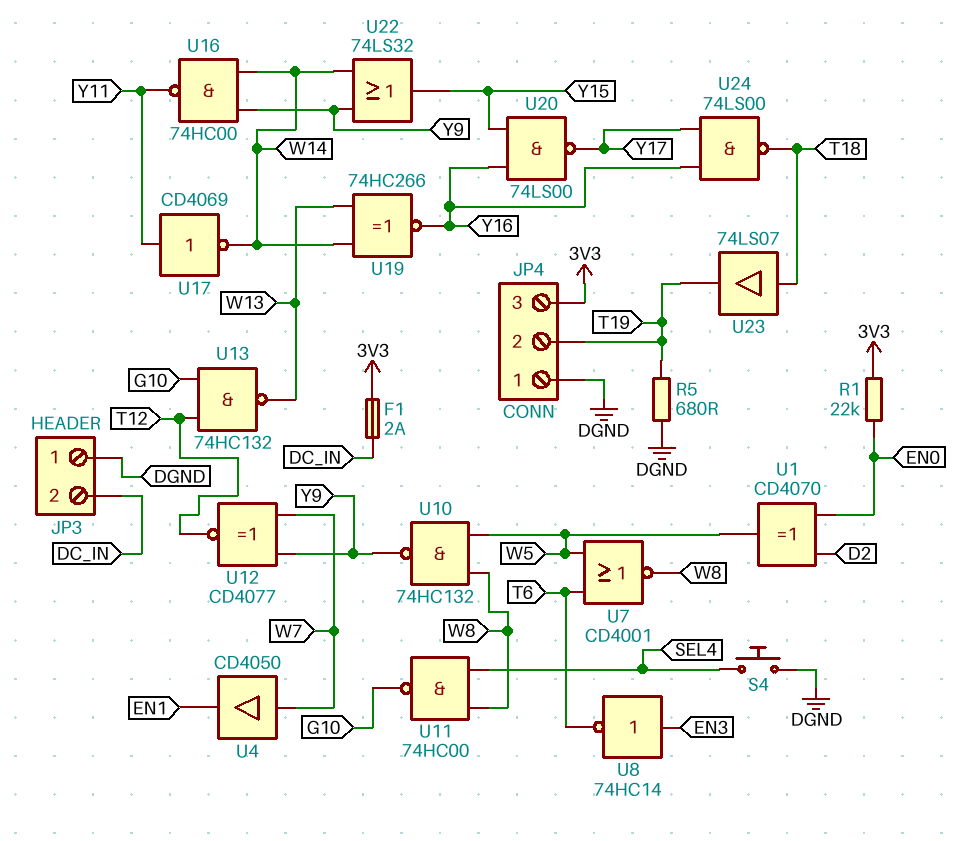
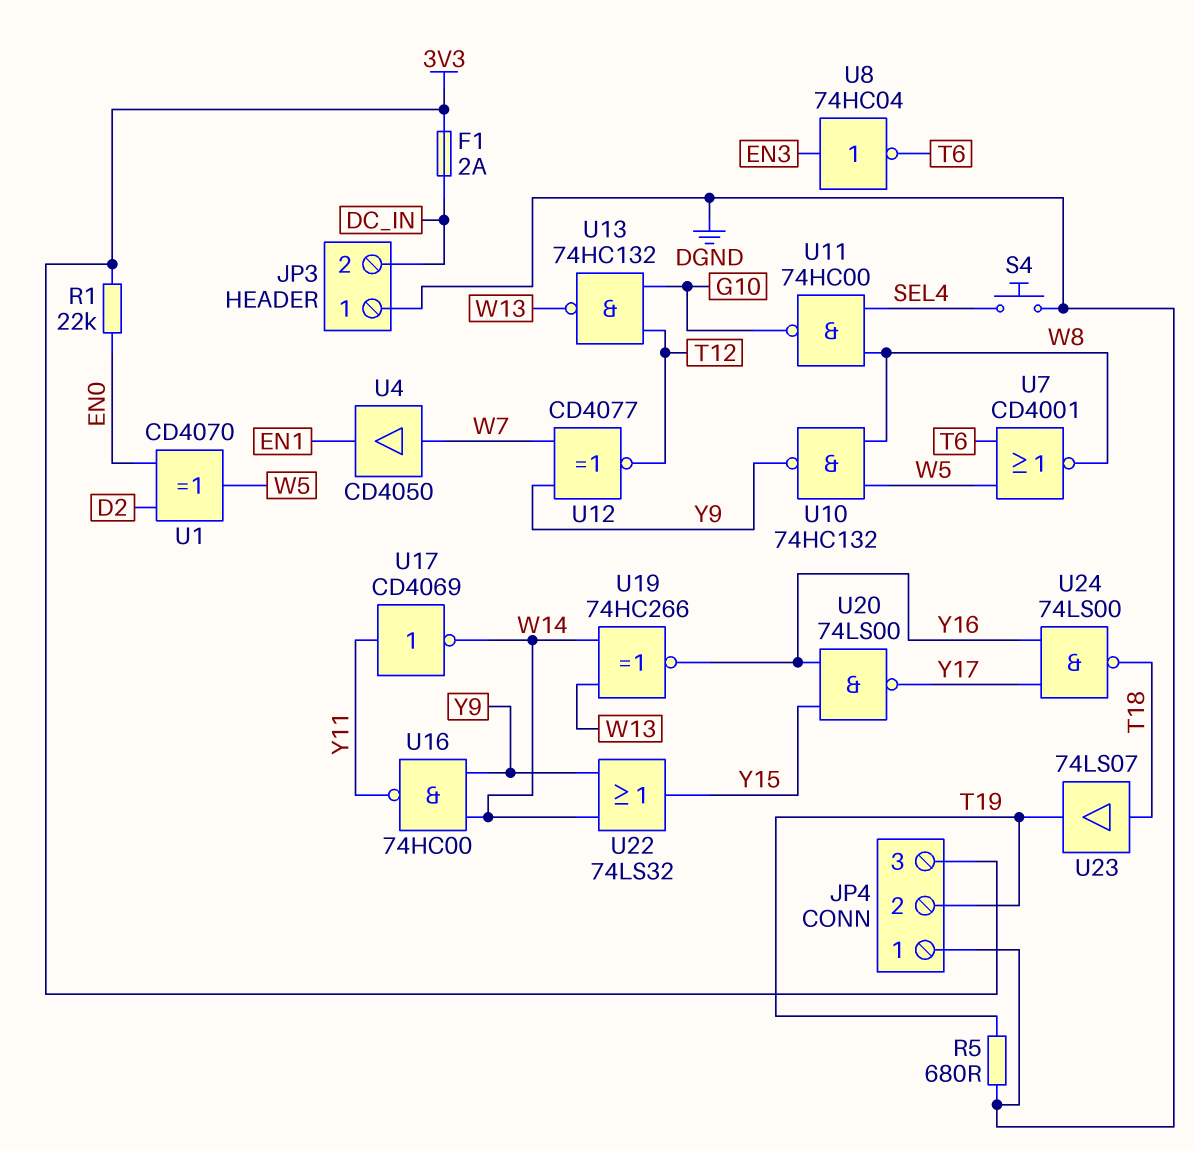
U8: NOT 74HC14 (in EN3, out T6) -> NOT 74HC04 (in EN3, out T6)

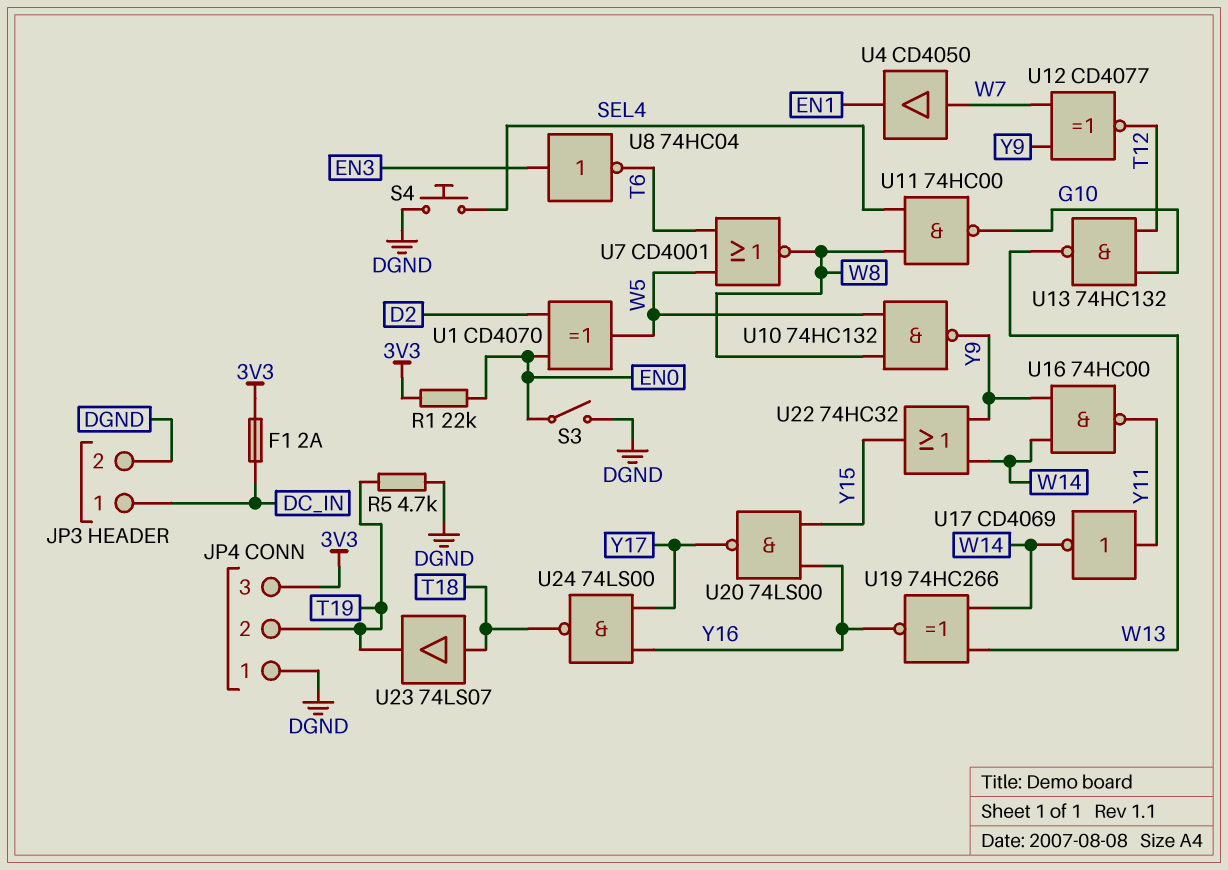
JP3 pin 1: DGND -> DC_IN
JP3 pin 2: DC_IN -> DGND
R5: 680 (DGND, T19) -> 4.7k (DGND, T19)
S3: none -> switch (DGND, EN0)
U22: OR 74LS32 (in W14, in Y9, out Y15) -> OR 74HC32 (in W14, in Y9, out Y15)

